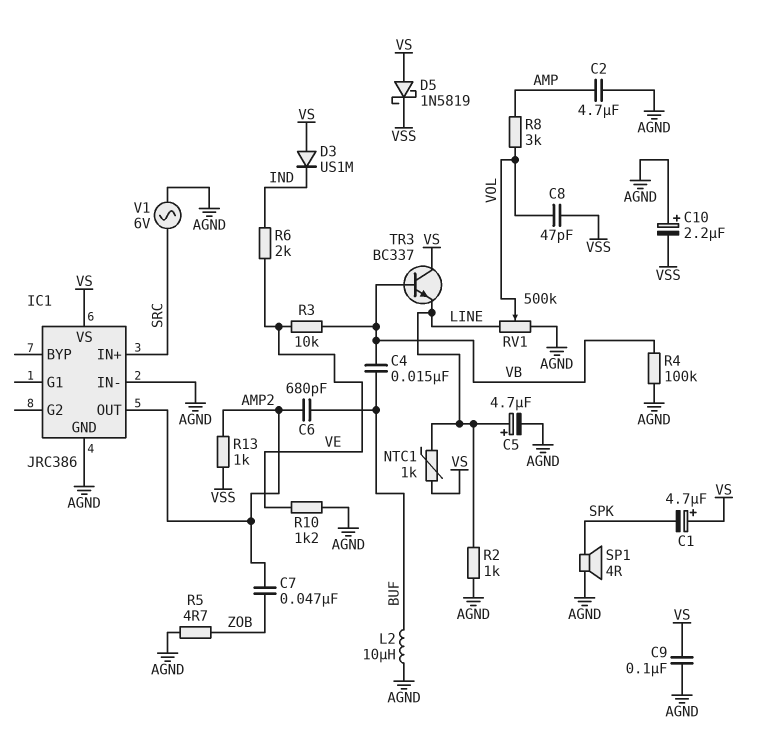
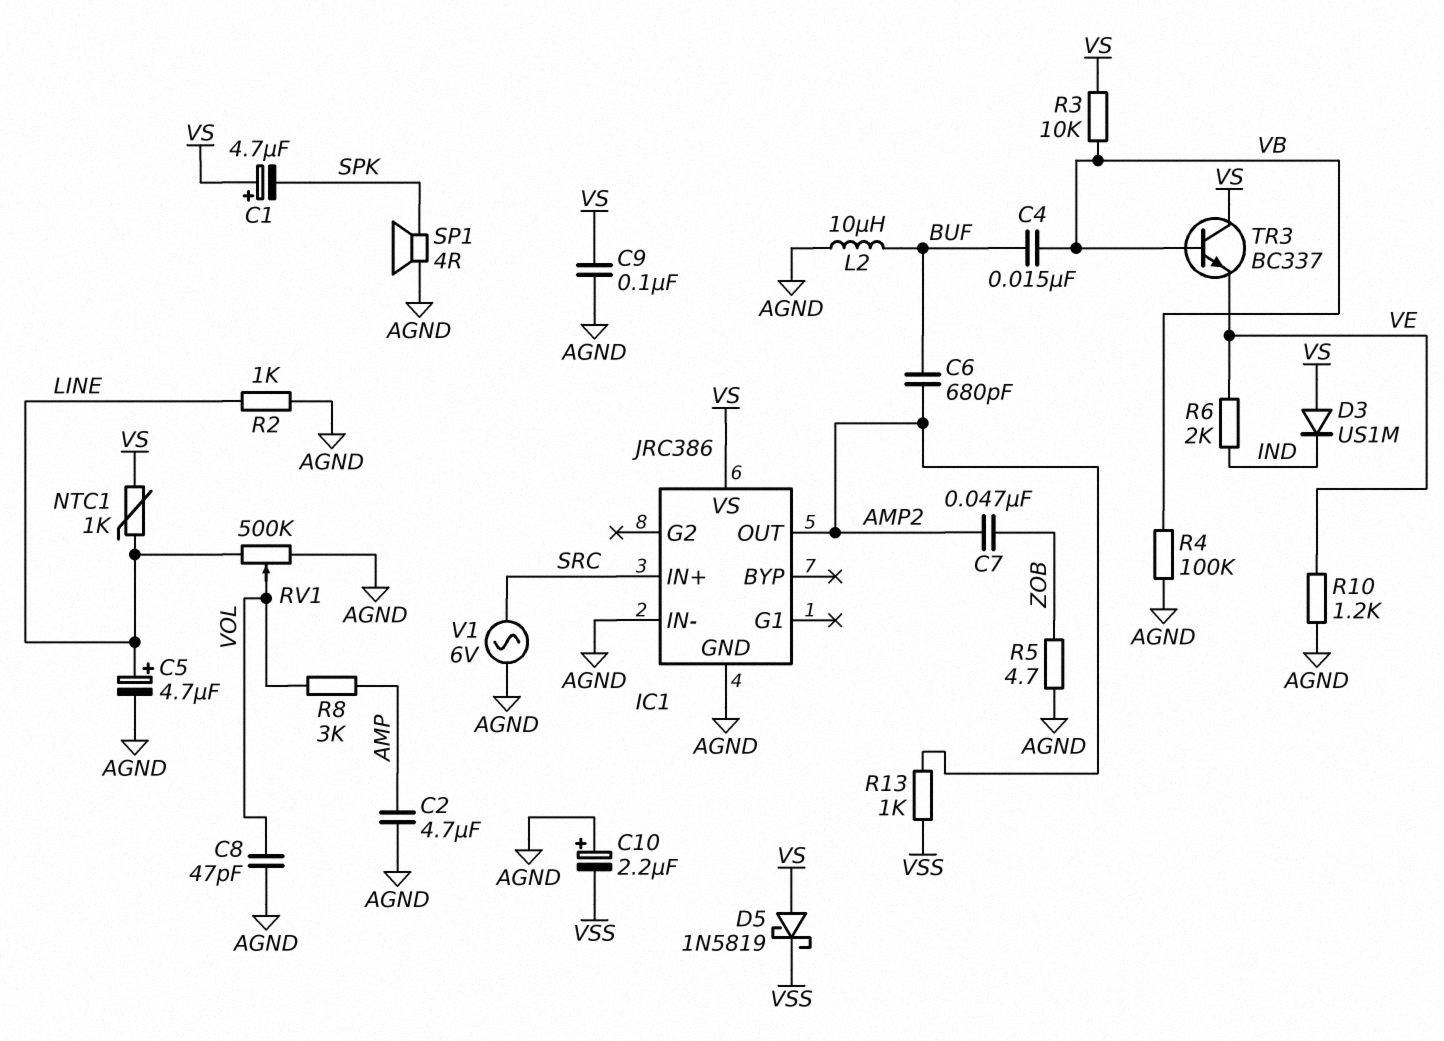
C8: 47pF (VOL, VSS) -> 47pF (AGND, VOL)
R3: 10k (VB, VE) -> 10k (VB, VS)
TR3: NPN BC337 (B VB, C VS, E LINE) -> NPN BC337 (B VB, C VS, E VE)

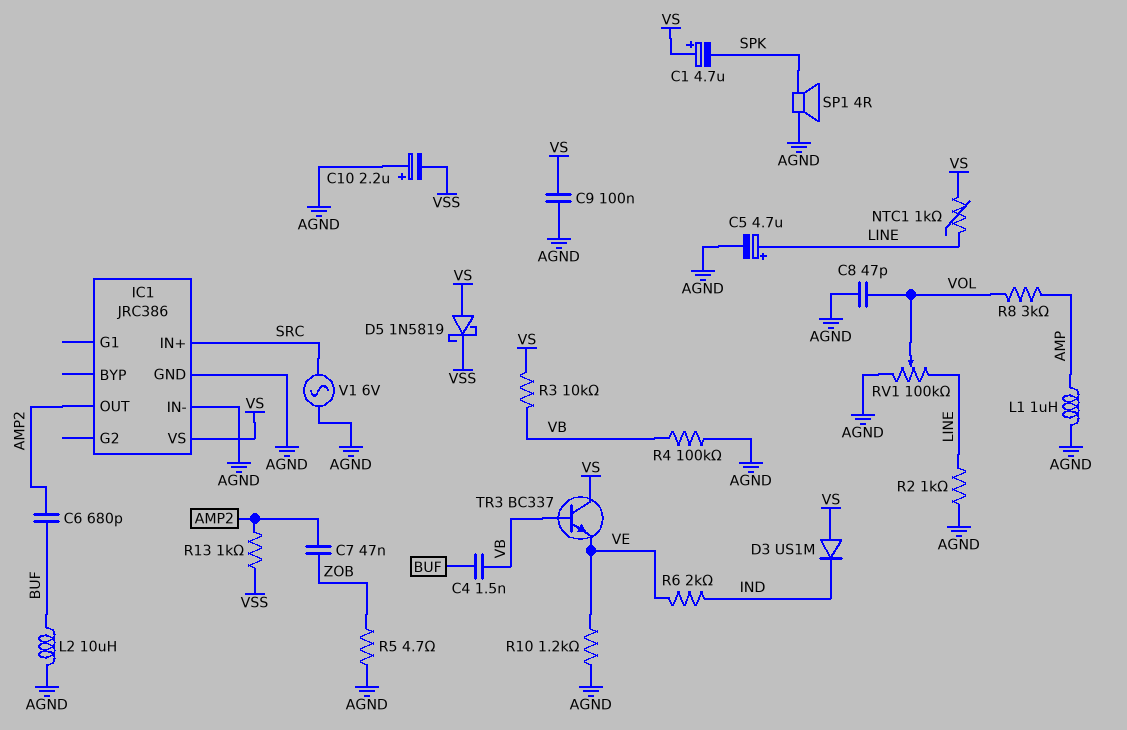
C2: 4.7uF (AGND, AMP) -> none
C4: 15nF (BUF, VB) -> 1.5nF (BUF, VB)
L1: none -> 1uH (AGND, AMP)
RV1: 500k (AGND, LINE, wiper VOL) -> 100k (AGND, LINE, wiper VOL)

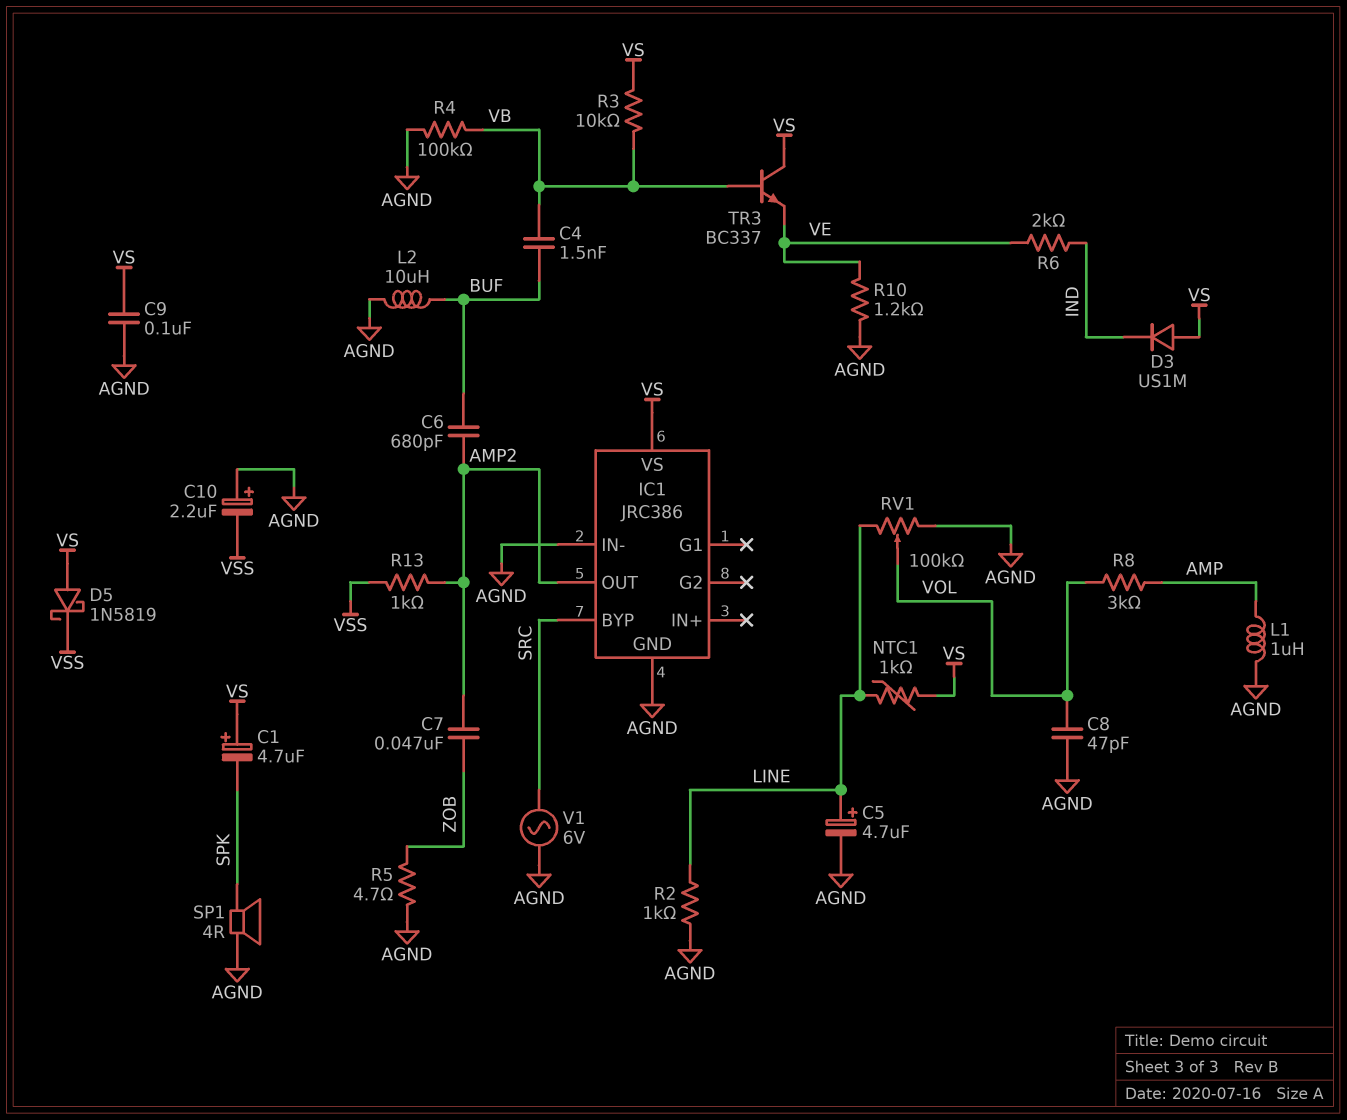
IC1 pin BYP: none -> SRC
IC1 pin IN+: SRC -> none

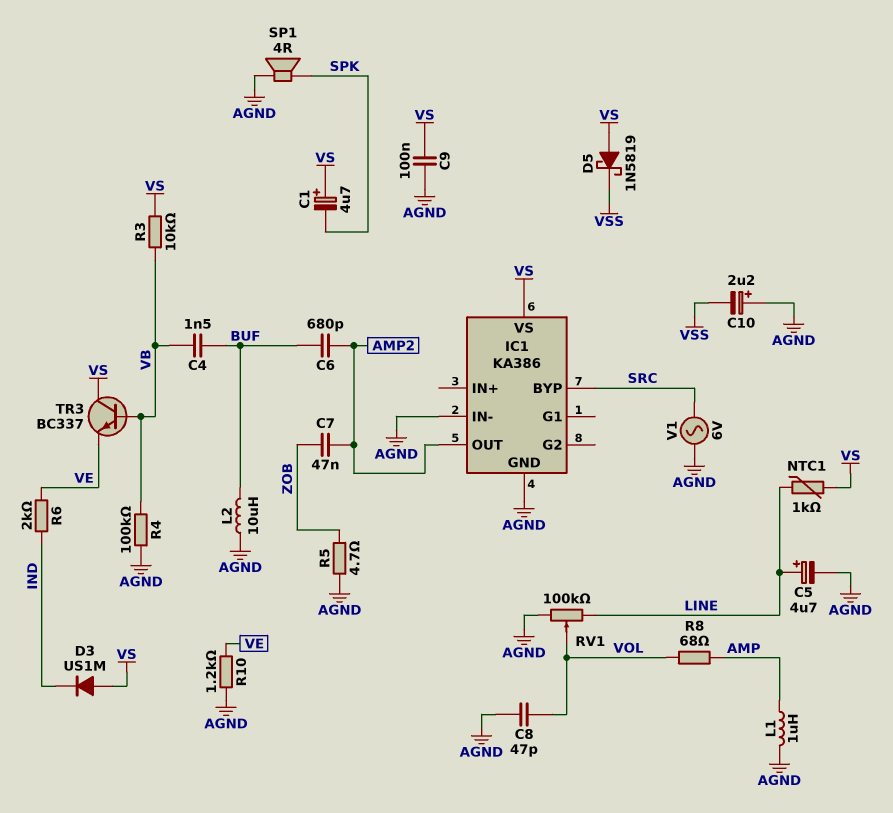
IC1: JRC386 -> KA386
R2: 1k (AGND, LINE) -> none
R8: 3k (AMP, VOL) -> 68 (AMP, VOL)
R13: 1k (AMP2, VSS) -> none

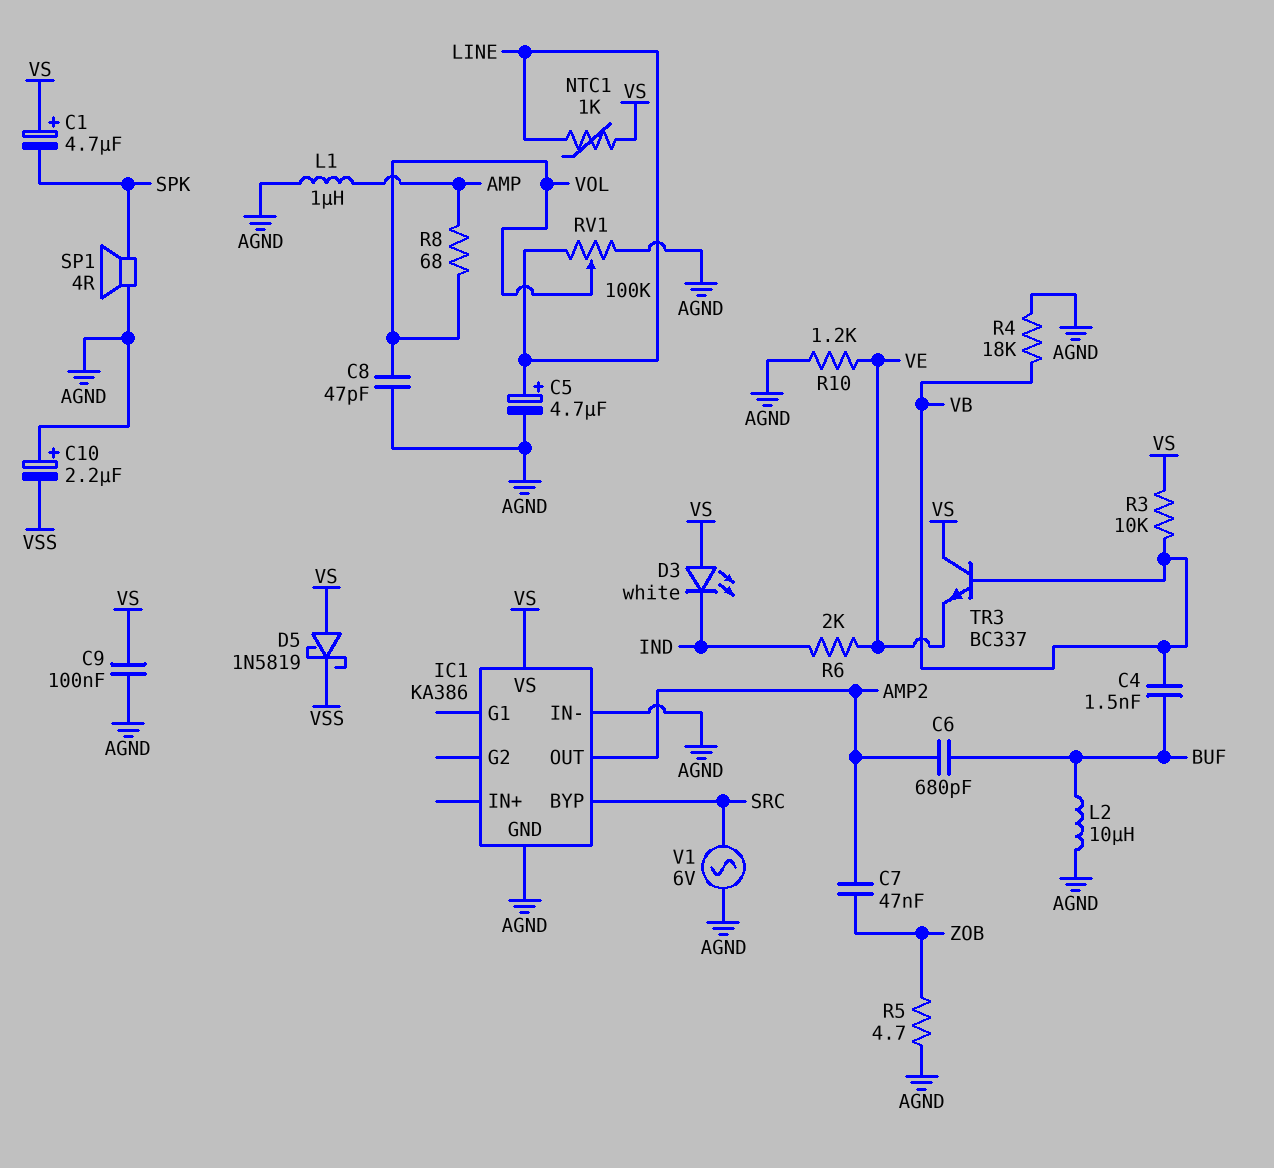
D3: diode US1M (A VS, K IND) -> LED white (A VS, K IND)
R4: 100k (AGND, VB) -> 18k (AGND, VB)

